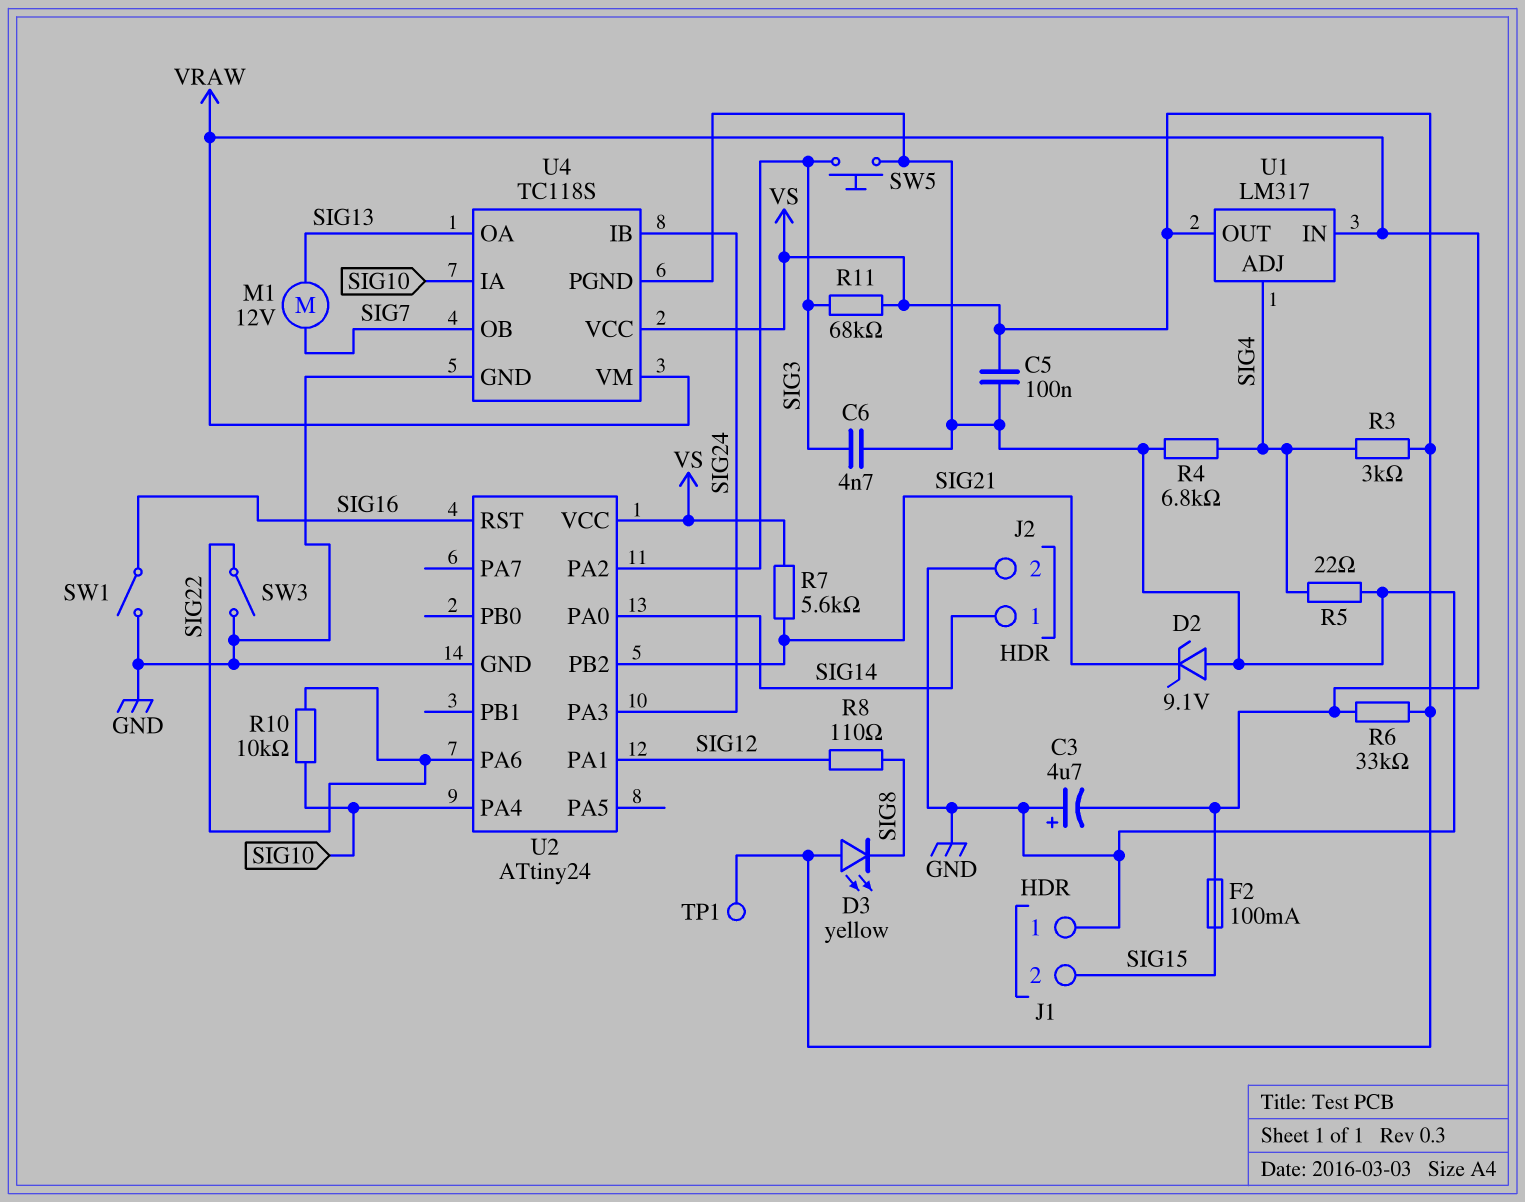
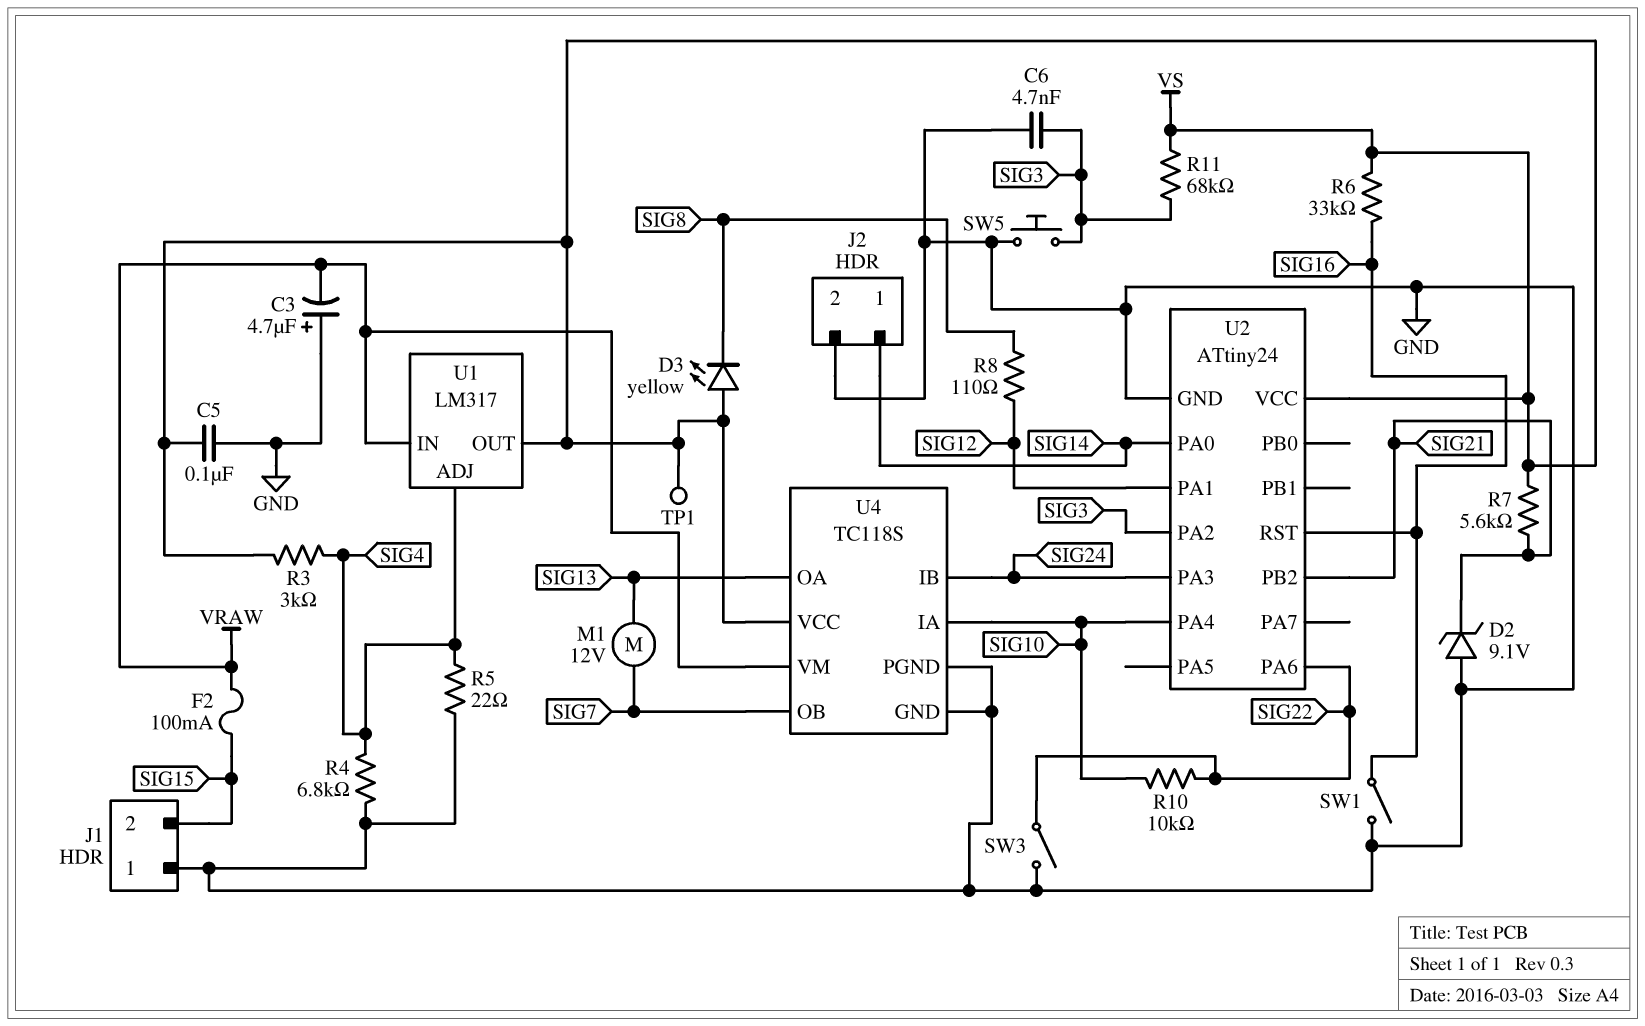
R6: 33k (VRAW, VS) -> 33k (SIG16, VS)

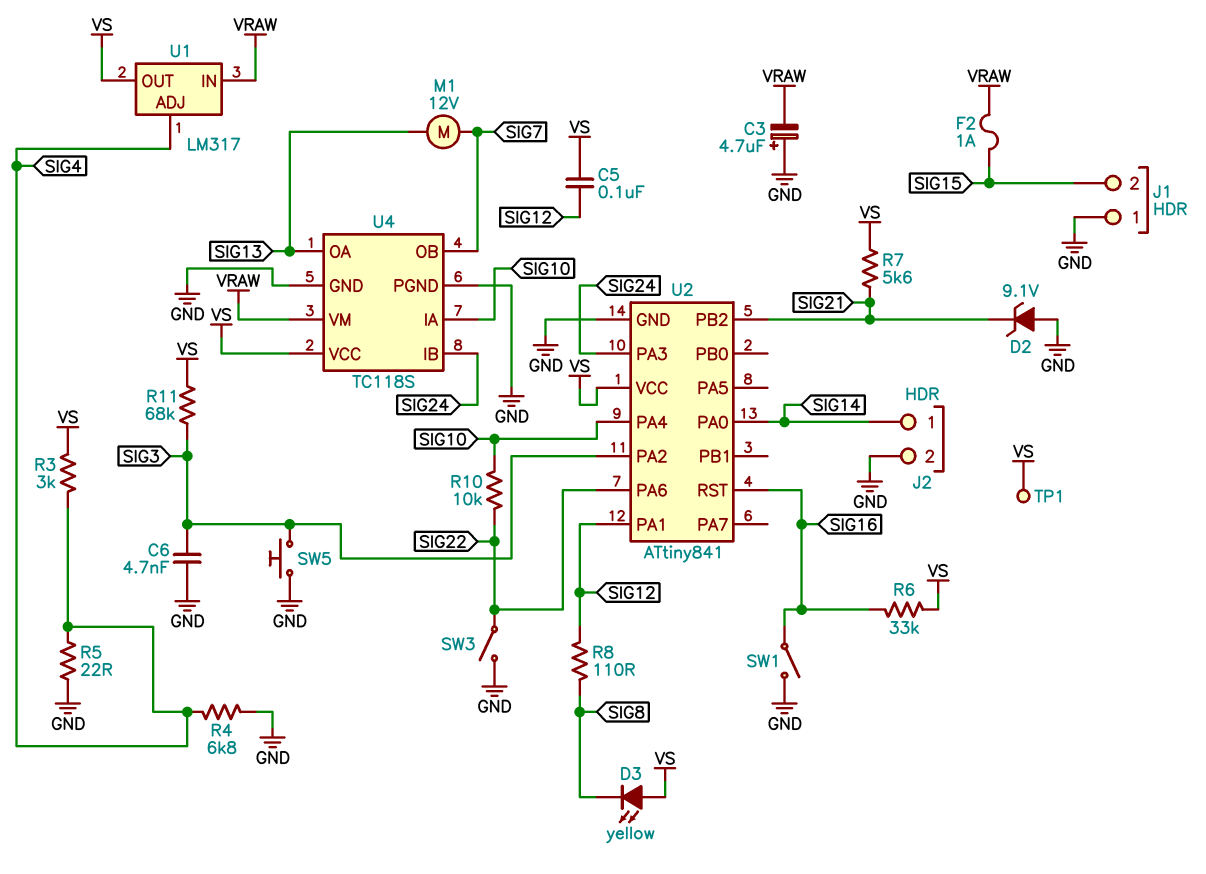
C5: 100nF (GND, VS) -> 100nF (SIG12, VS)
F2: 100mA (SIG15, VRAW) -> 1A (SIG15, VRAW)
U2: ATtiny24 -> ATtiny841

